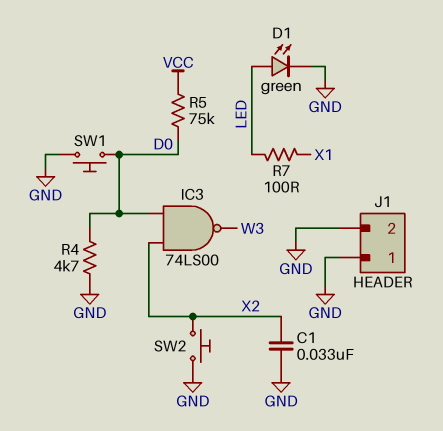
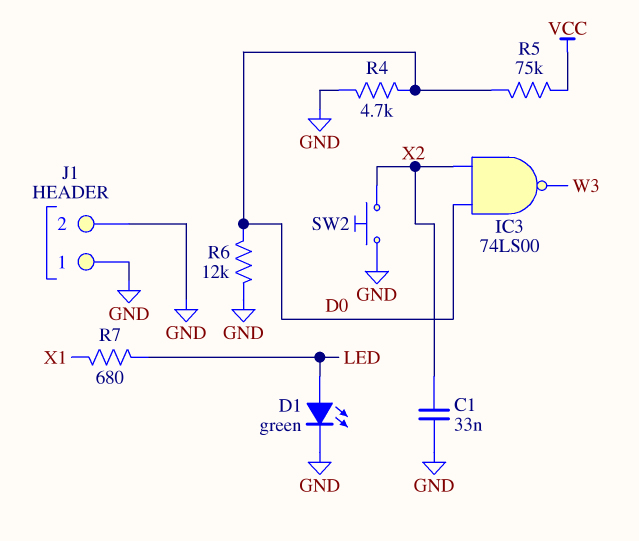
R6: none -> 12k (D0, GND)
R7: 100 (LED, X1) -> 680 (LED, X1)
SW1: button (D0, GND) -> none

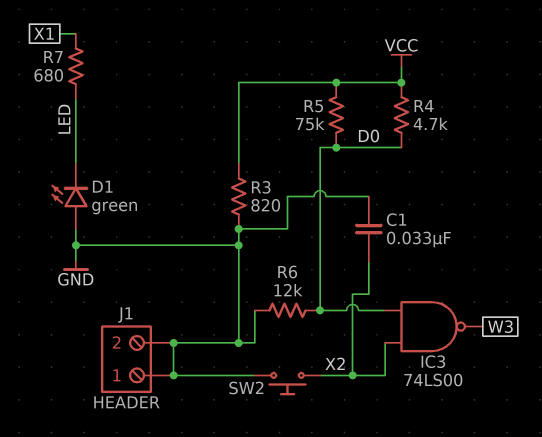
D1: LED green (A LED, K GND) -> LED green (A GND, K LED)
R3: none -> 820 (GND, VCC)
R4: 4.7k (D0, GND) -> 4.7k (D0, VCC)

